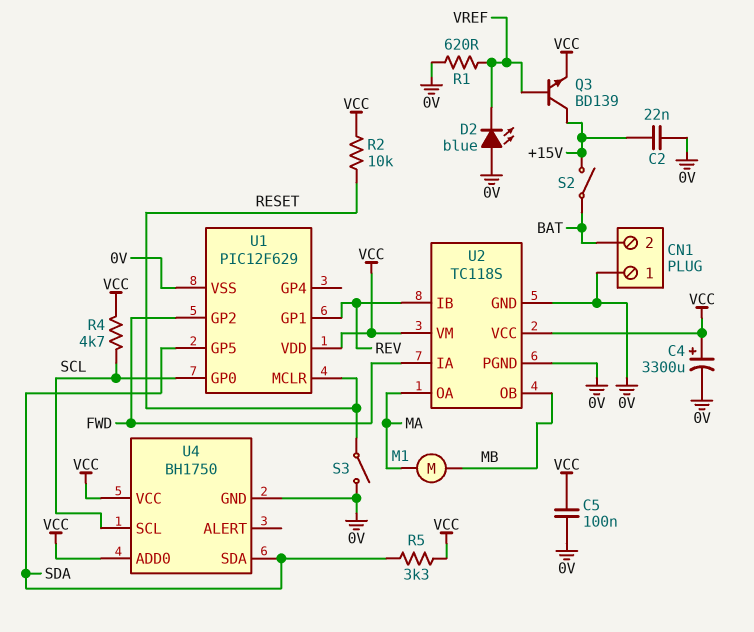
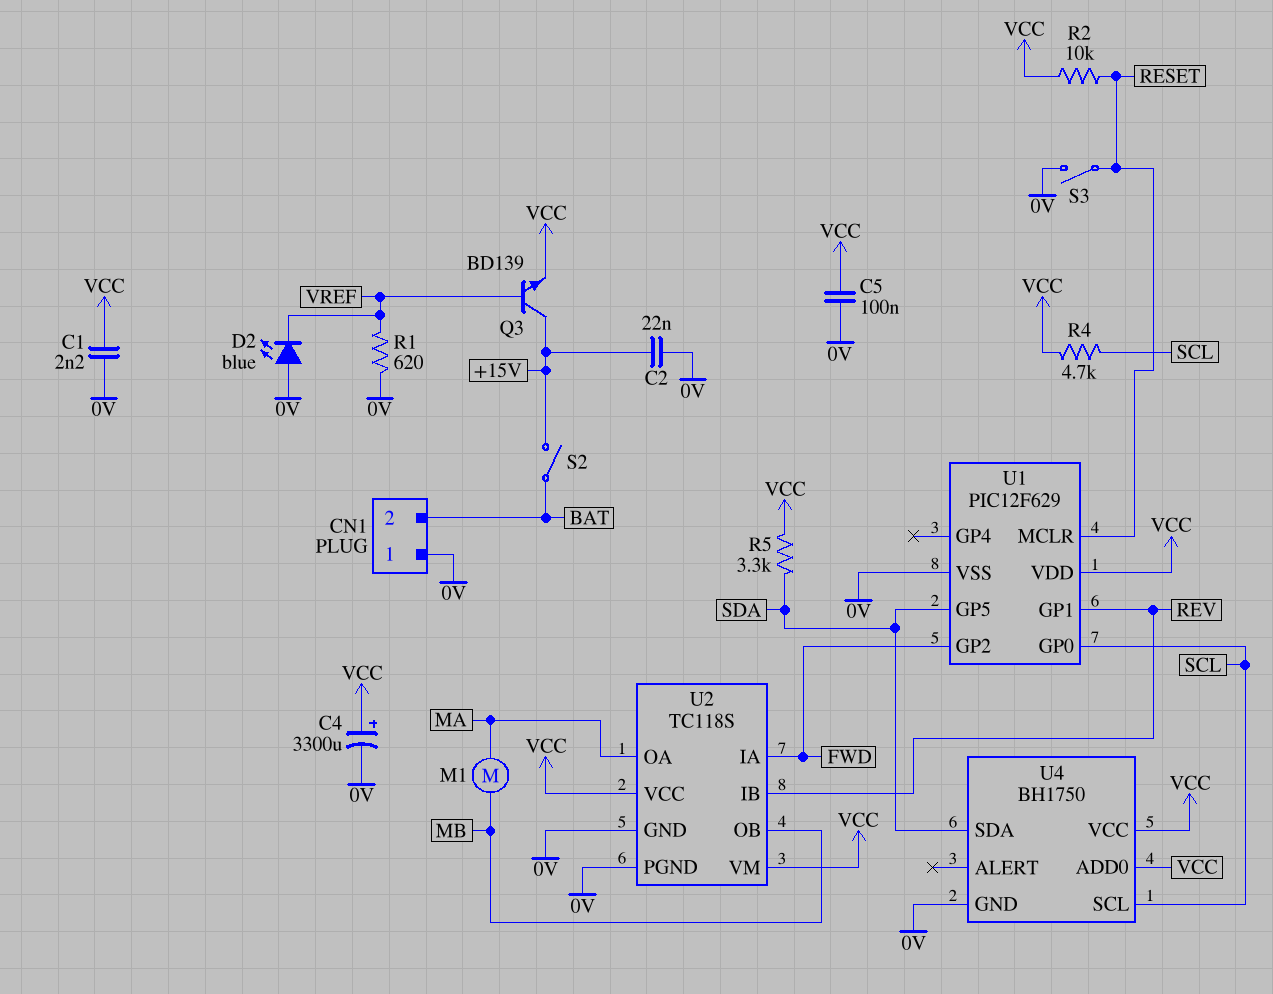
C1: none -> 2.2nF (0V, VCC)

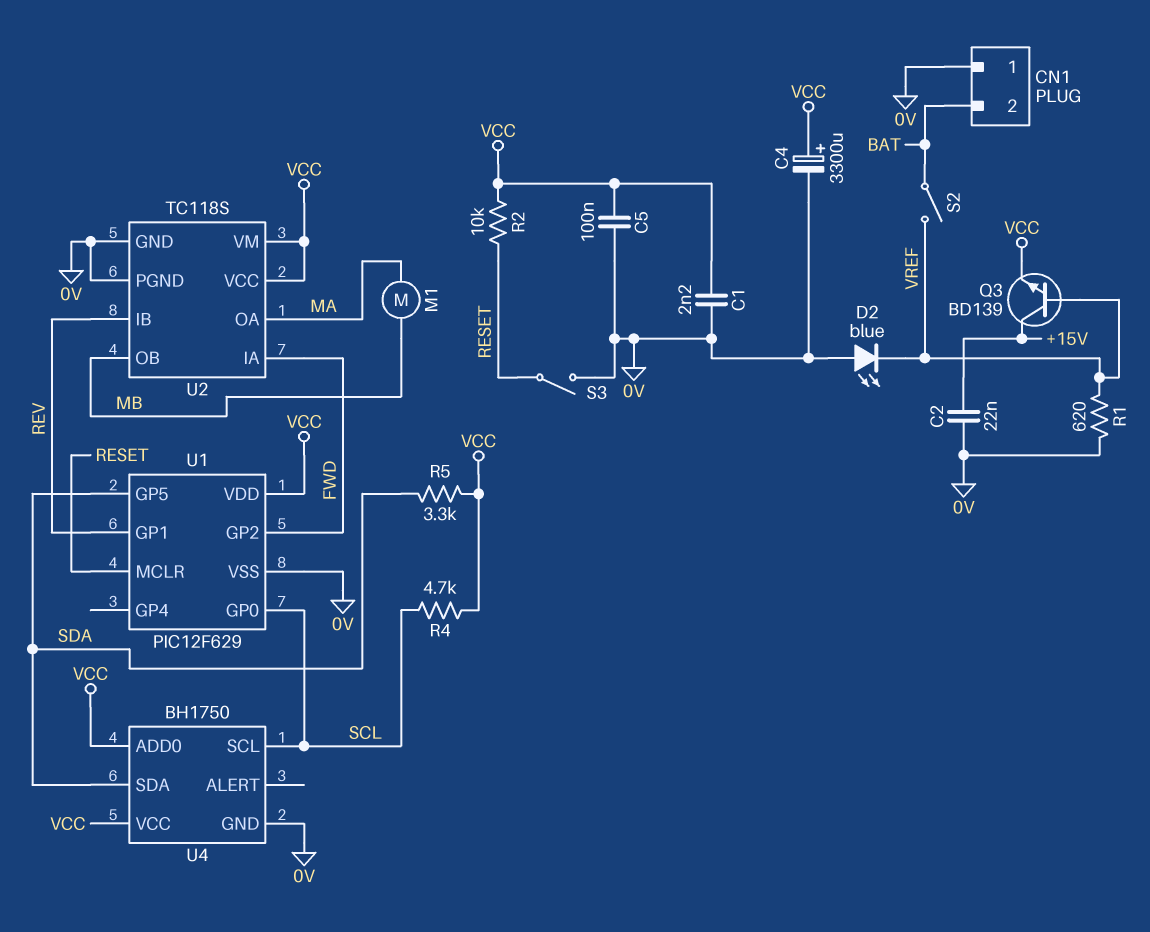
S2: switch (+15V, BAT) -> switch (BAT, VREF)

